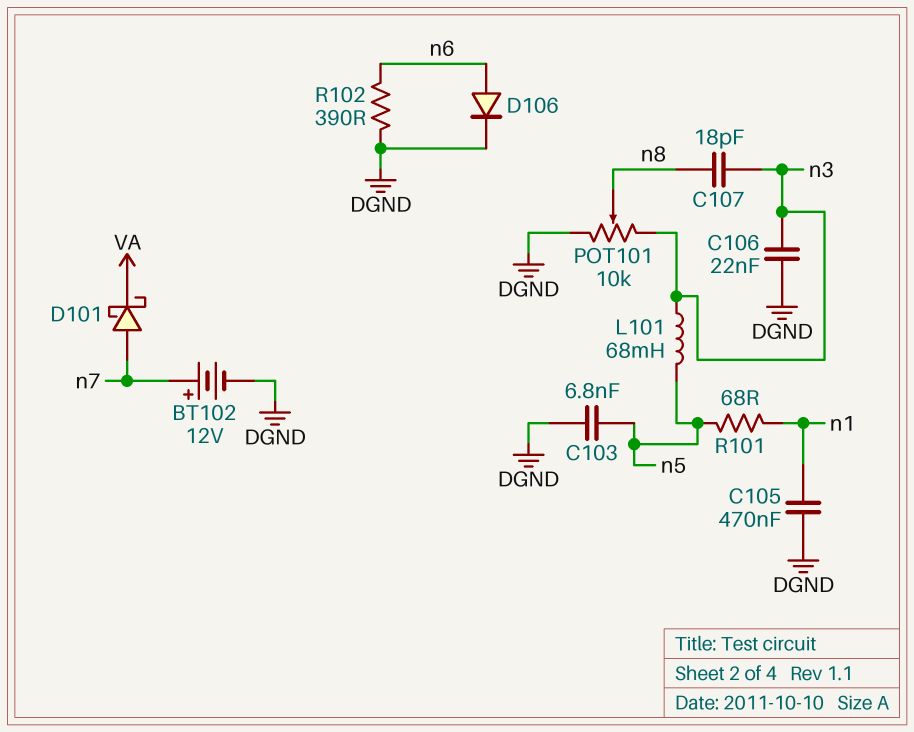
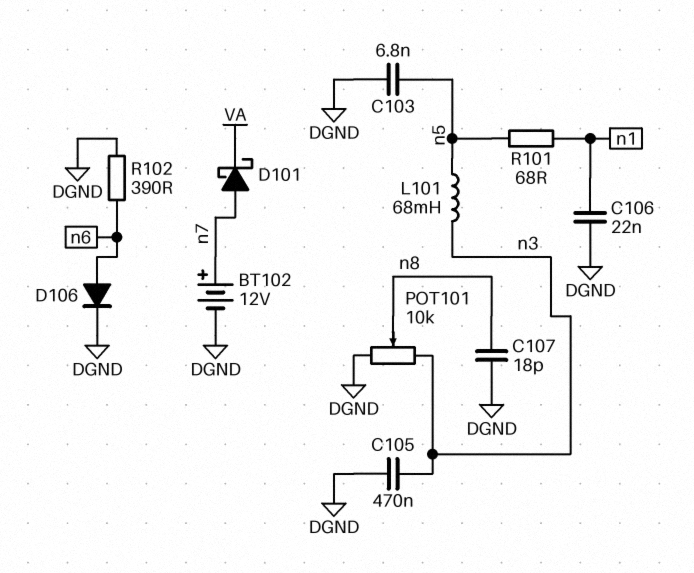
C105: 470nF (DGND, n1) -> 470nF (DGND, n3)
C106: 22nF (DGND, n3) -> 22nF (DGND, n1)
C107: 18pF (n3, n8) -> 18pF (DGND, n8)

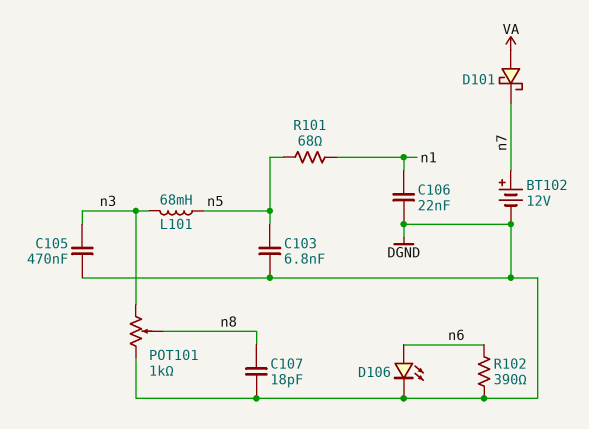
D101: schottky (A n7, K VA) -> schottky (A VA, K n7)
D106: diode (A n6, K DGND) -> LED (A n6, K DGND)
POT101: 10k (DGND, n3, wiper n8) -> 1k (DGND, n3, wiper n8)

